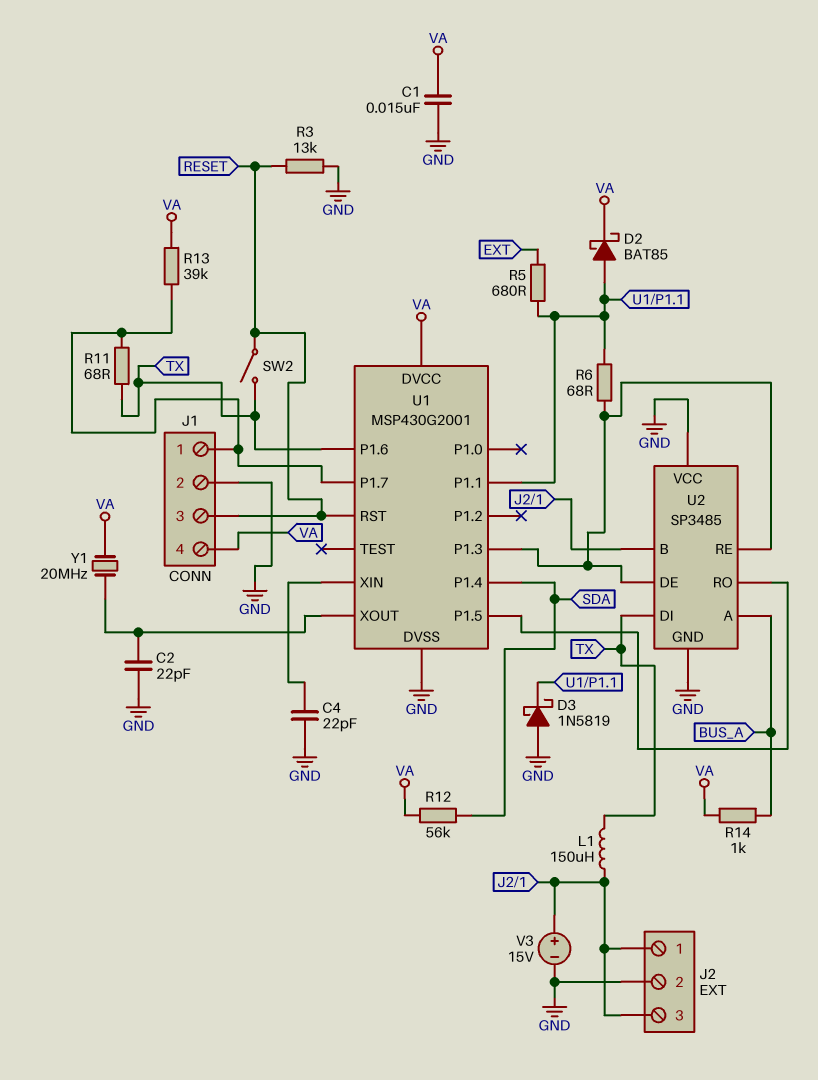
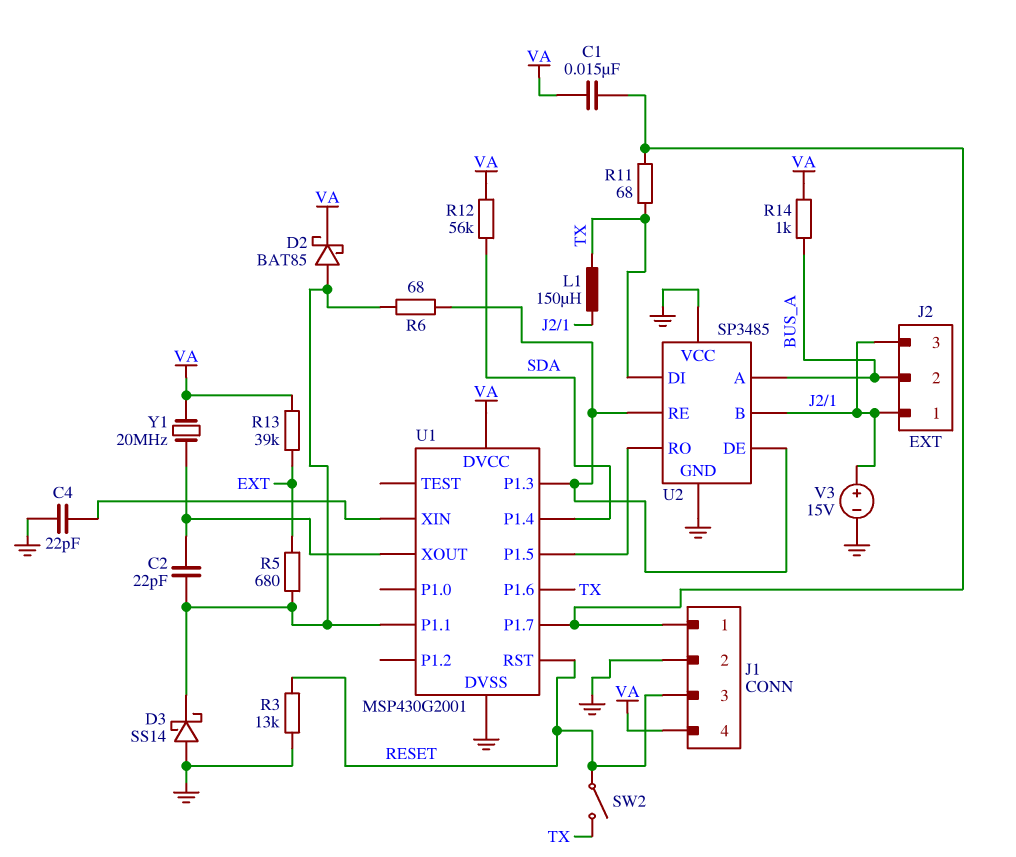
C1: 15nF (GND, VA) -> 15nF (J1/1, VA)
C2: 22pF (GND, U1/XOUT) -> 22pF (U1/P1.1, U1/XOUT)
D3: schottky 1N5819 (A GND, K U1/P1.1) -> schottky SS14 (A GND, K U1/P1.1)
J2 pin 2: GND -> BUS_A
R13: 39k (J1/1, VA) -> 39k (EXT, VA)

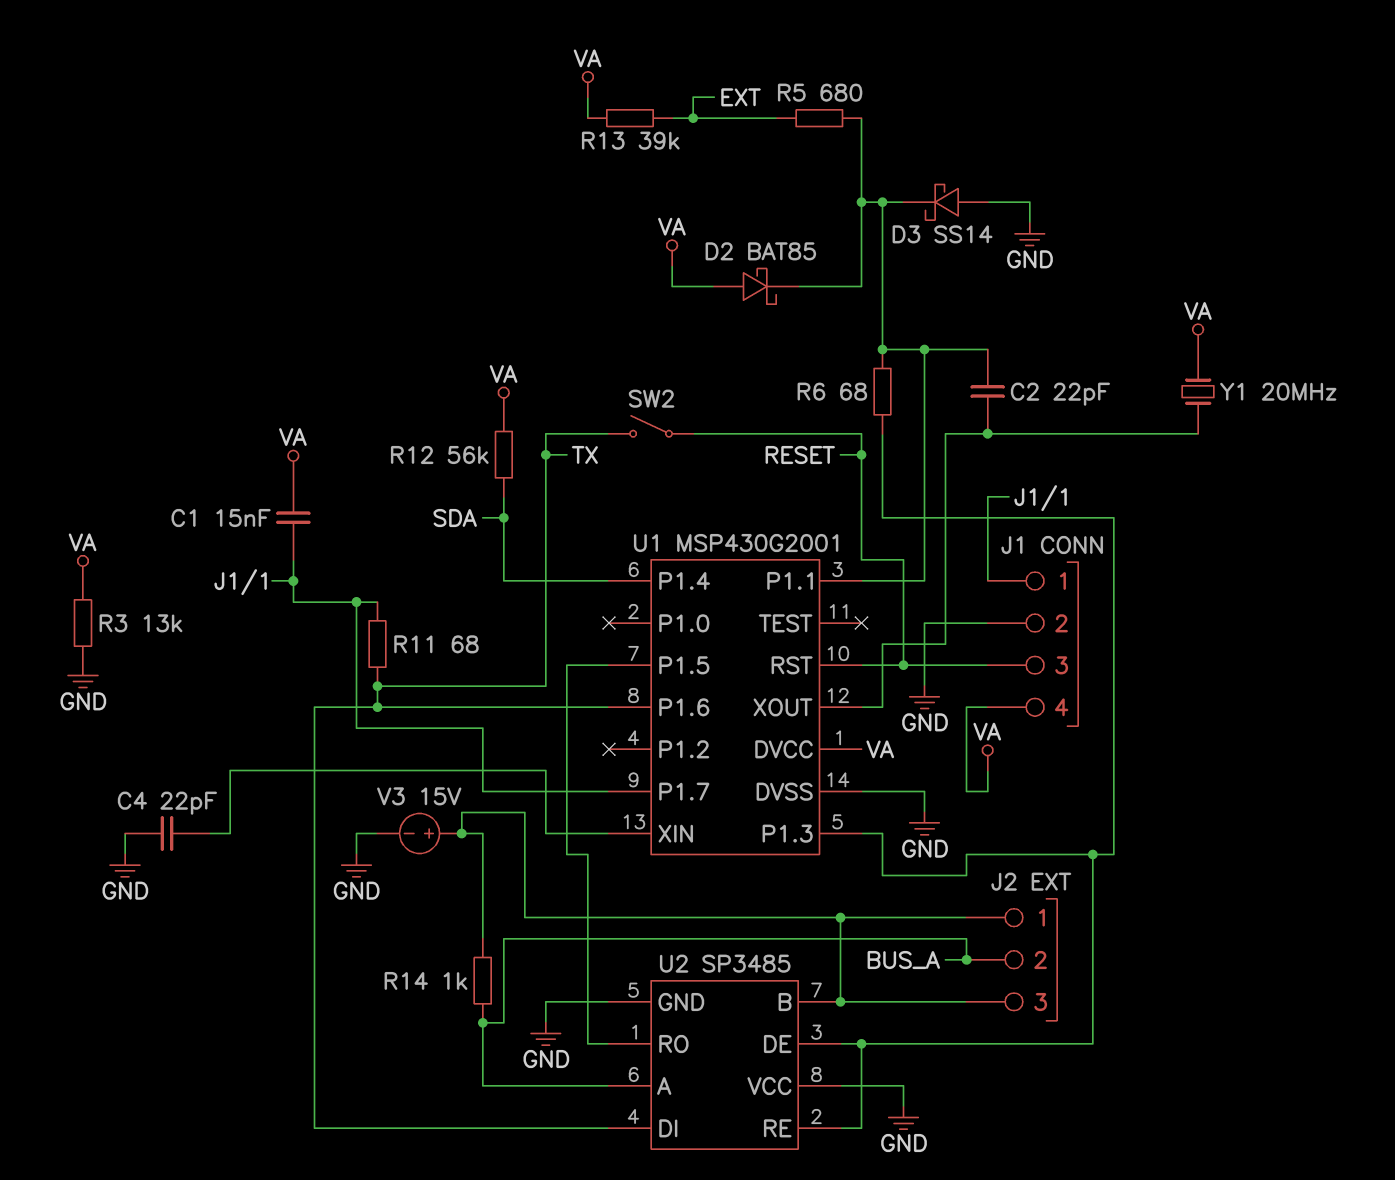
D2: schottky BAT85 (A U1/P1.1, K VA) -> schottky BAT85 (A VA, K U1/P1.1)
L1: 150uH (J2/1, TX) -> none
R3: 13k (GND, RESET) -> 13k (GND, VA)
R14: 1k (BUS_A, VA) -> 1k (BUS_A, J2/1)

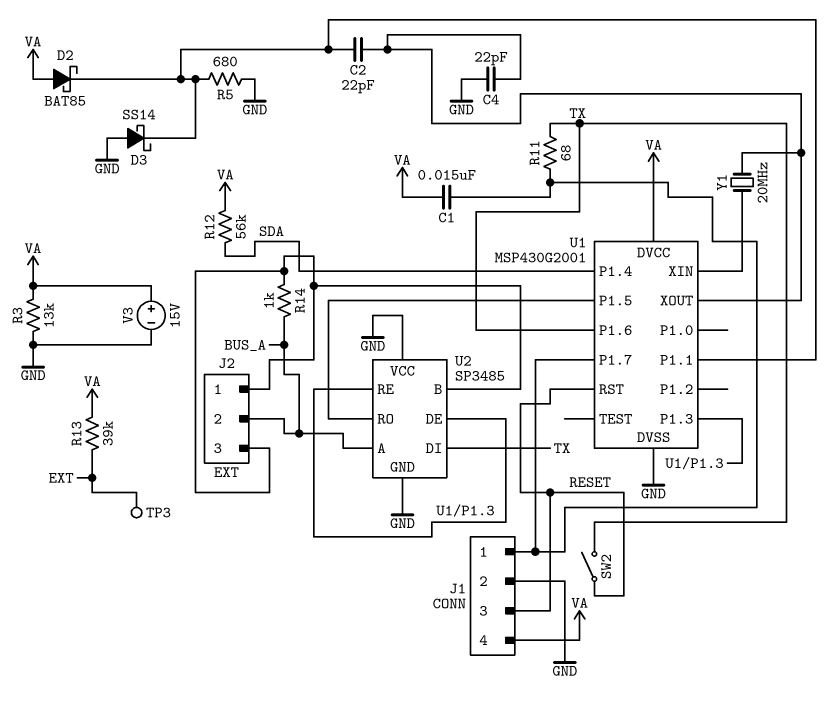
C4: 22pF (GND, U1/XIN) -> 22pF (GND, U1/XOUT)
R5: 680 (EXT, U1/P1.1) -> 680 (GND, U1/P1.1)
R6: 68 (U1/P1.1, U1/P1.3) -> none
TP3: none -> test point (EXT)
V3: 15V (plus J2/1, minus GND) -> 15V (plus VA, minus GND)
Y1: 20MHz (U1/XOUT, VA) -> 20MHz (U1/XIN, U1/XOUT)

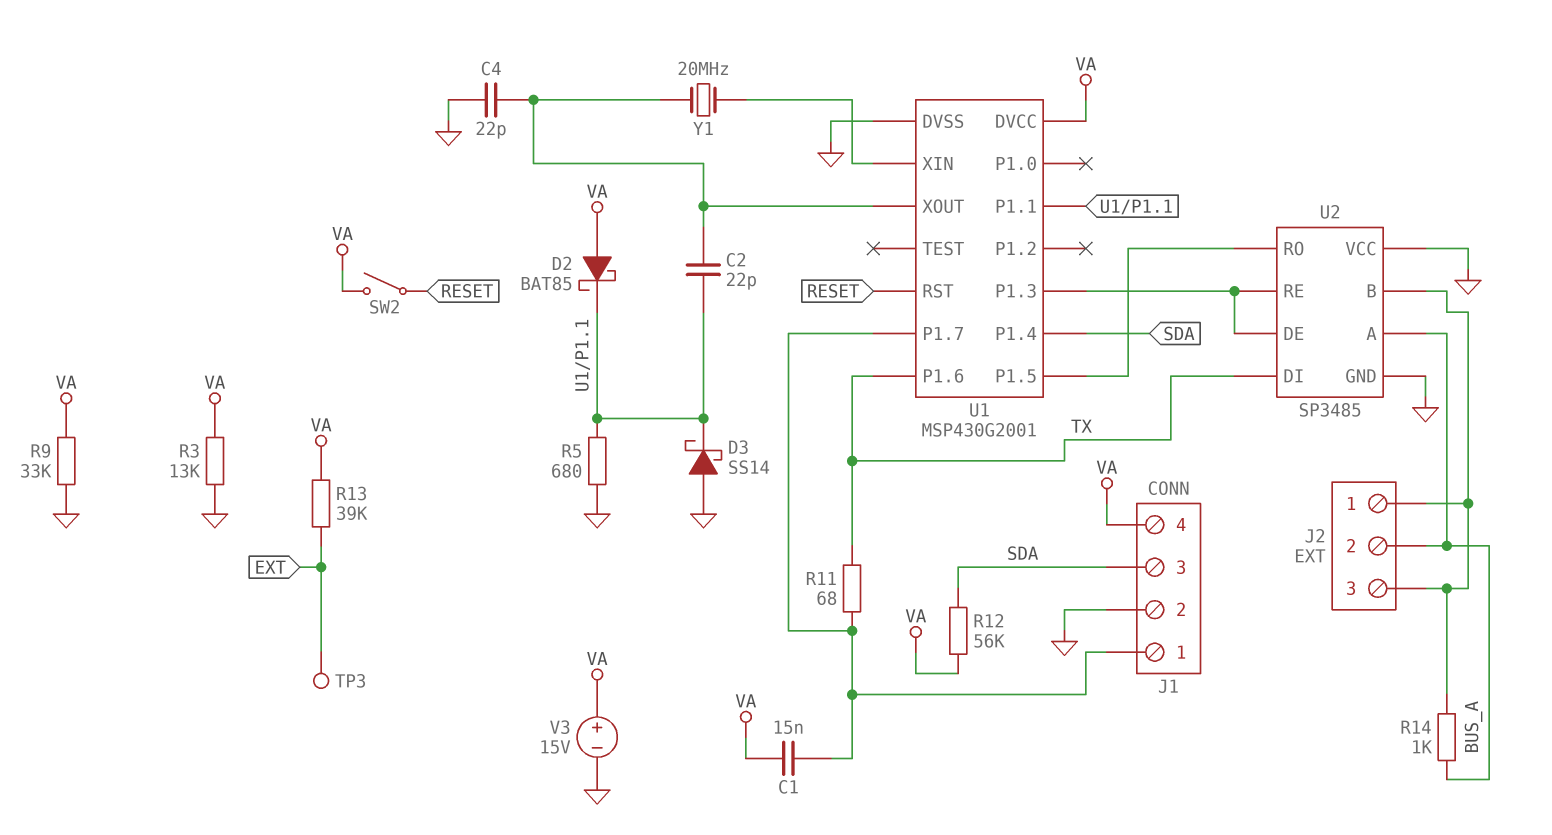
J1 pin 3: RESET -> SDA
R9: none -> 33k (GND, VA)
SW2: switch (RESET, TX) -> switch (RESET, VA)

